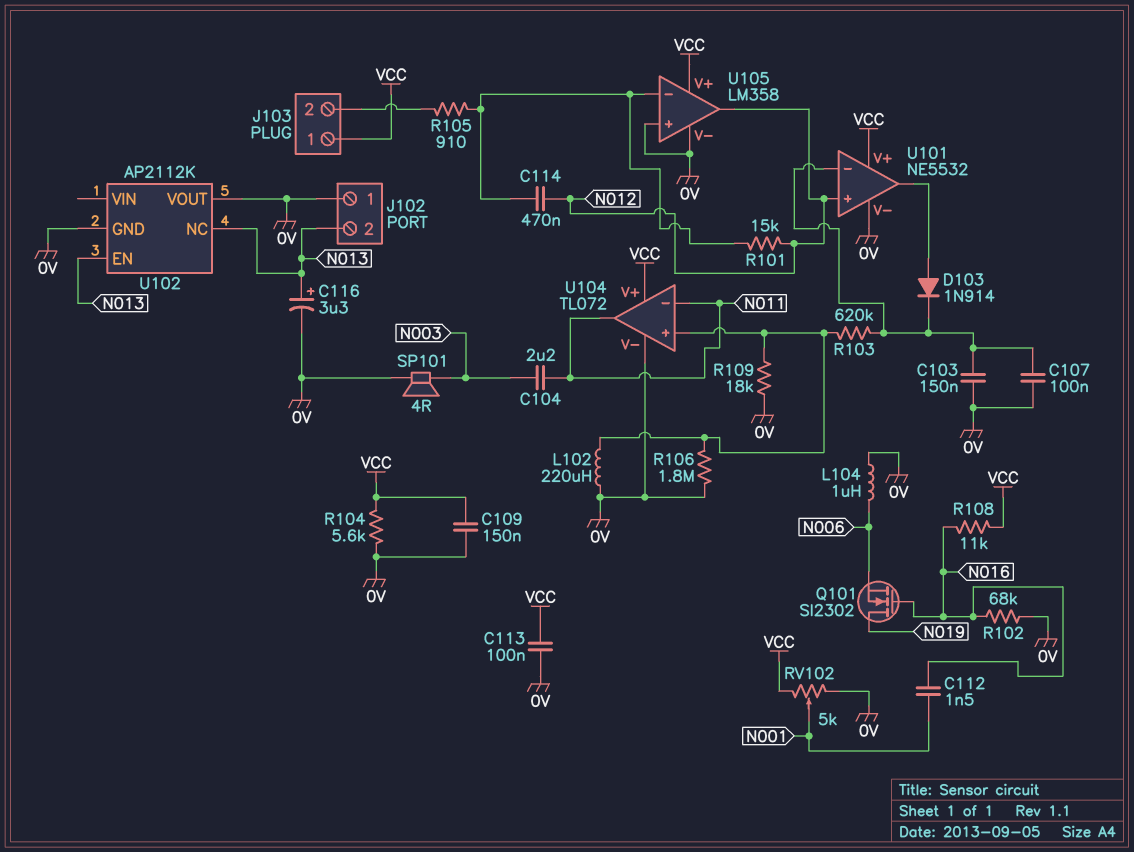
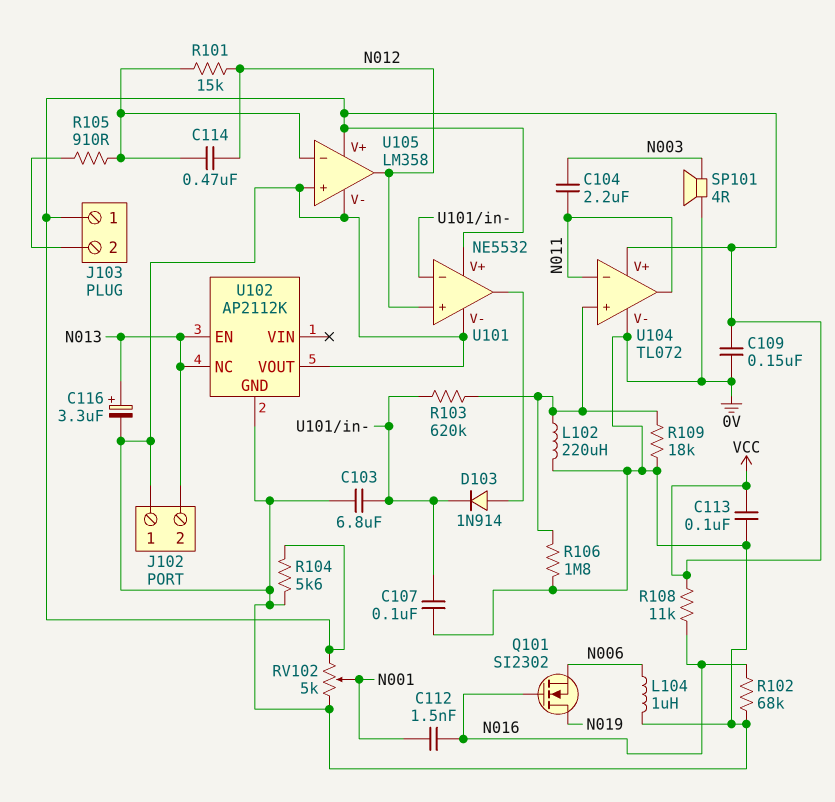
C103: 150nF (0V, U101/in-) -> 6.8uF (0V, U101/in-)

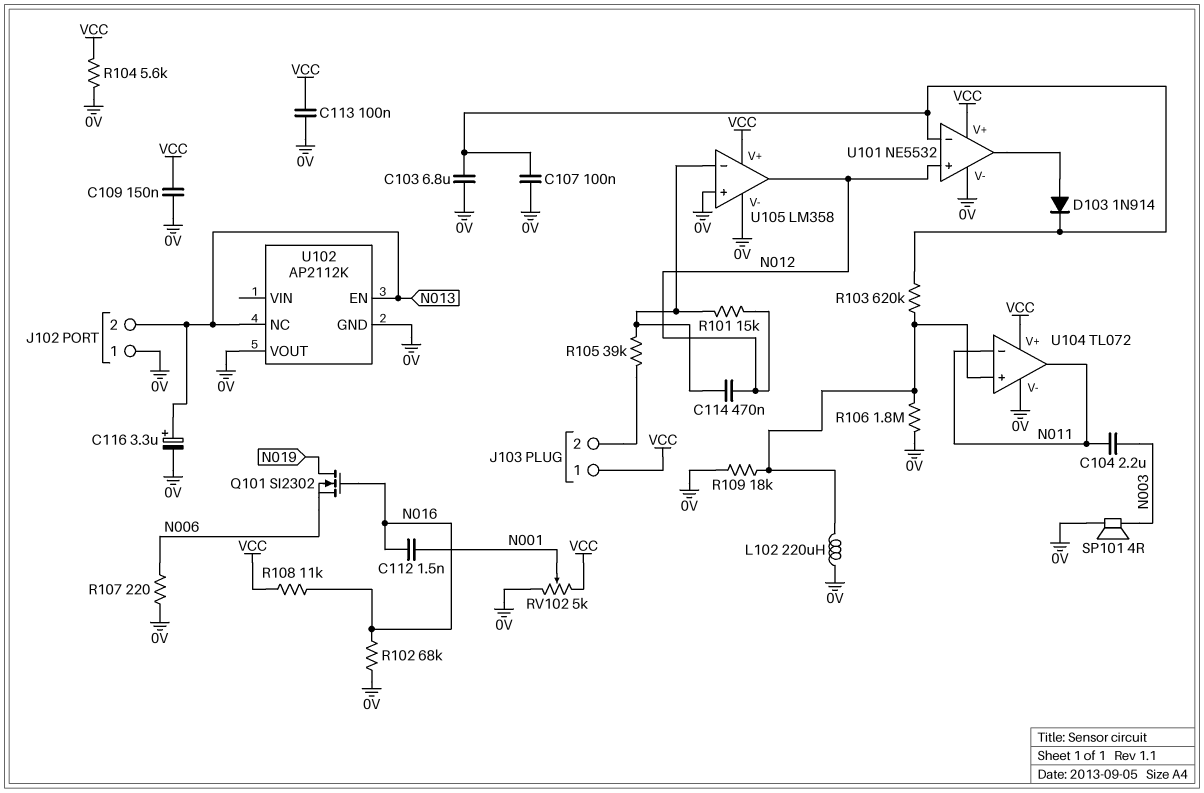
L104: 1uH (0V, N006) -> none
R105: 910 (J103/2, U105/in-) -> 39k (J103/2, U105/in-)
R107: none -> 220 (0V, N006)

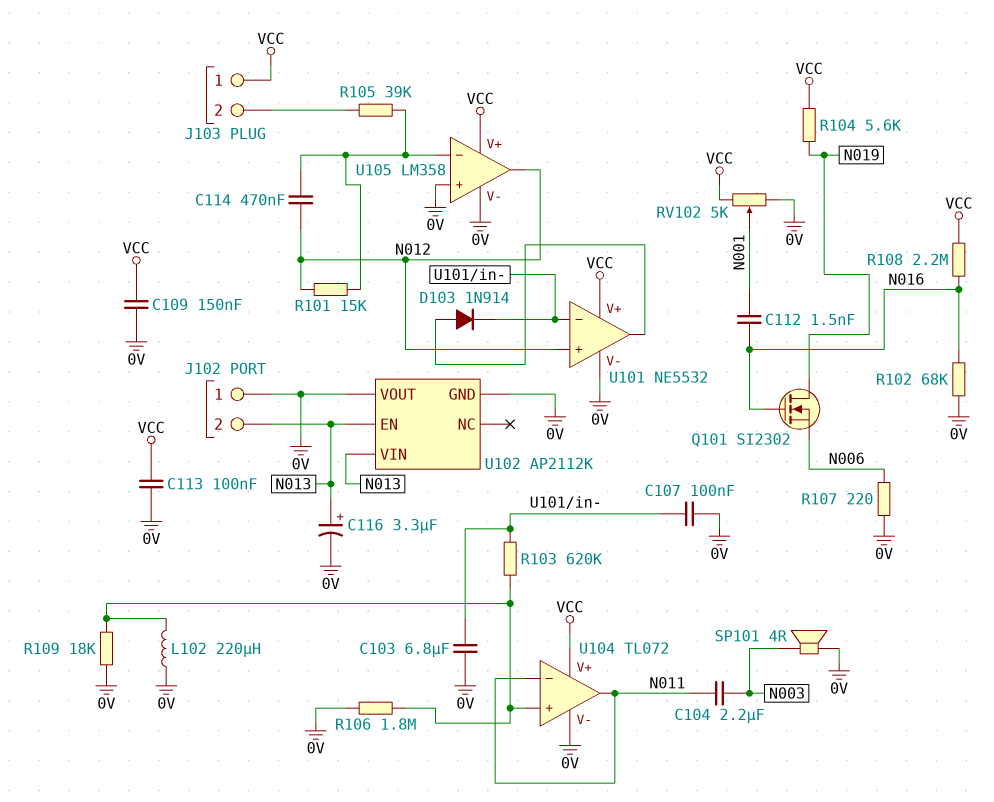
R104: 5.6k (0V, VCC) -> 5.6k (N019, VCC)
R108: 11k (N016, VCC) -> 2.2M (N016, VCC)
U102 pin NC: N013 -> none
U102 pin VIN: none -> N013

